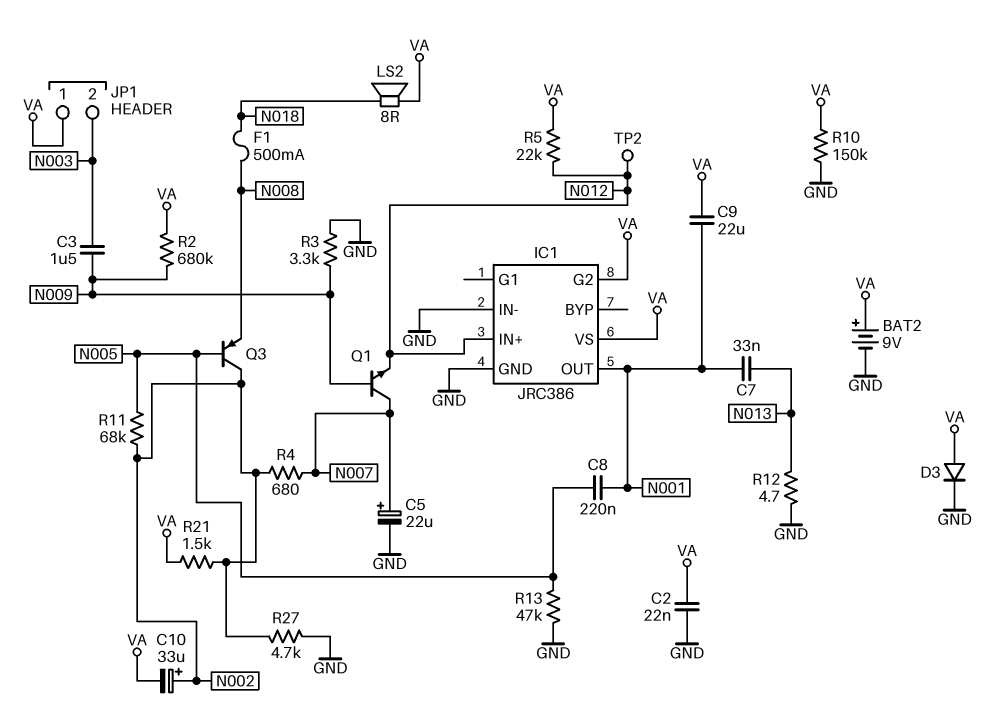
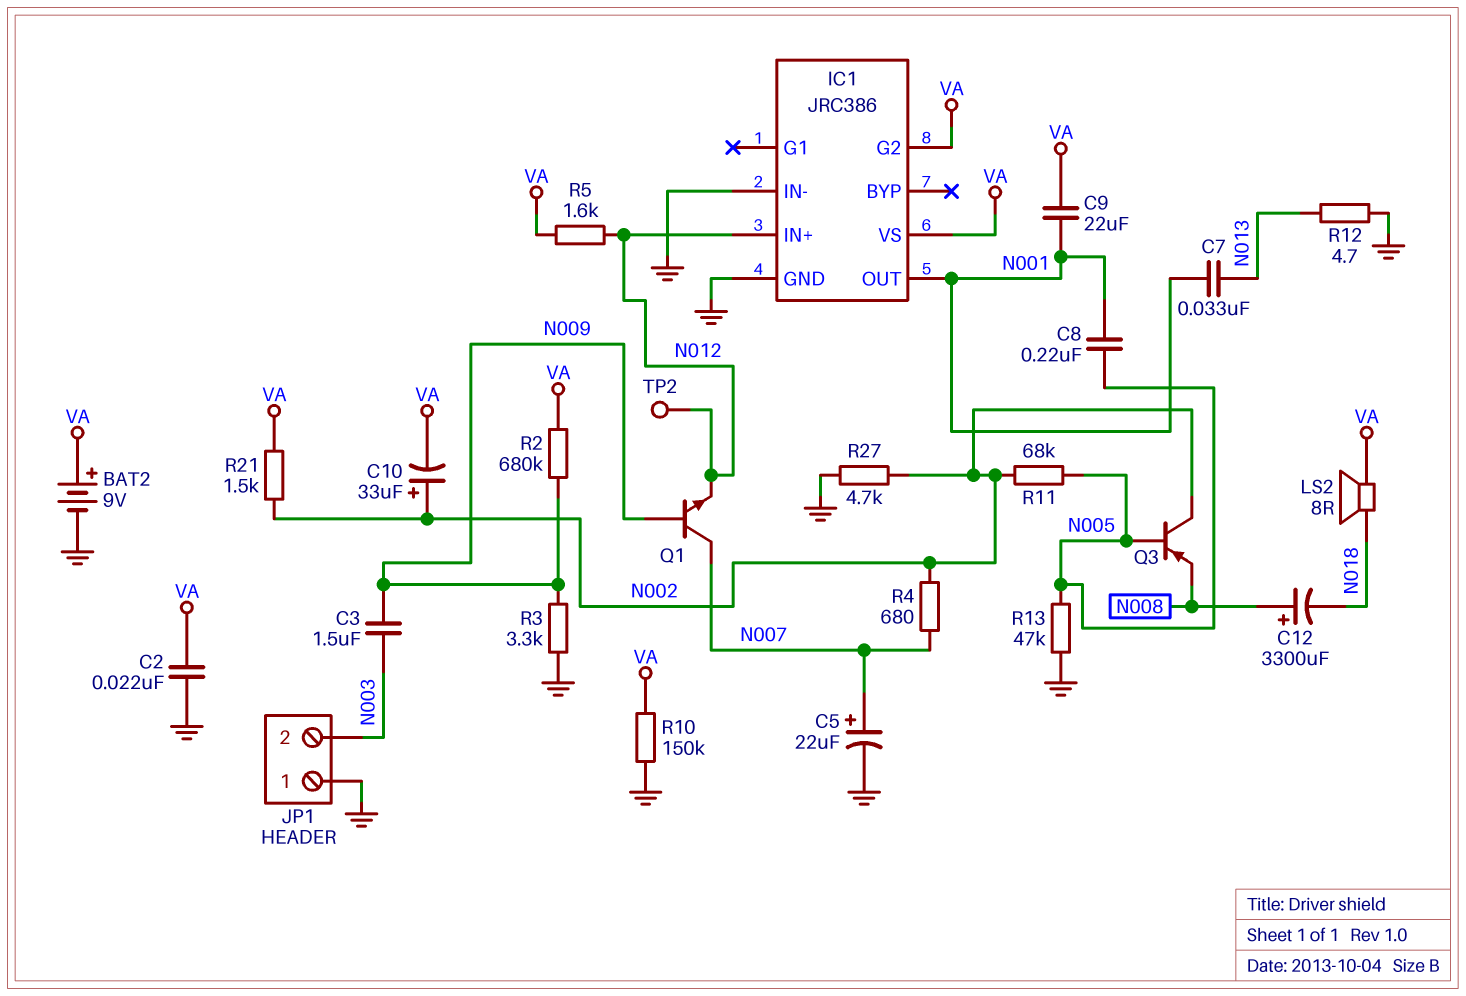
C12: none -> 3300uF (plus N008, minus N018)
D3: diode (A VA, K GND) -> none
F1: 500mA (N008, N018) -> none
JP1 pin 1: VA -> GND
R5: 22k (N012, VA) -> 1.6k (N012, VA)

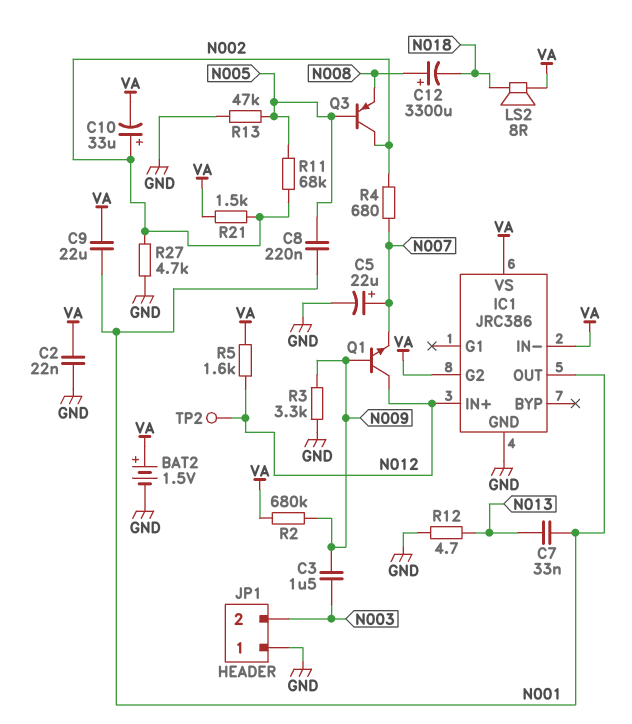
BAT2: 9V (plus VA, minus GND) -> 1.5V (plus VA, minus GND)
IC1 pin IN-: GND -> VA
Q1: NPN (B N009, C N007, E N012) -> NPN (B N009, C N012, E N007)
R10: 150k (GND, VA) -> none

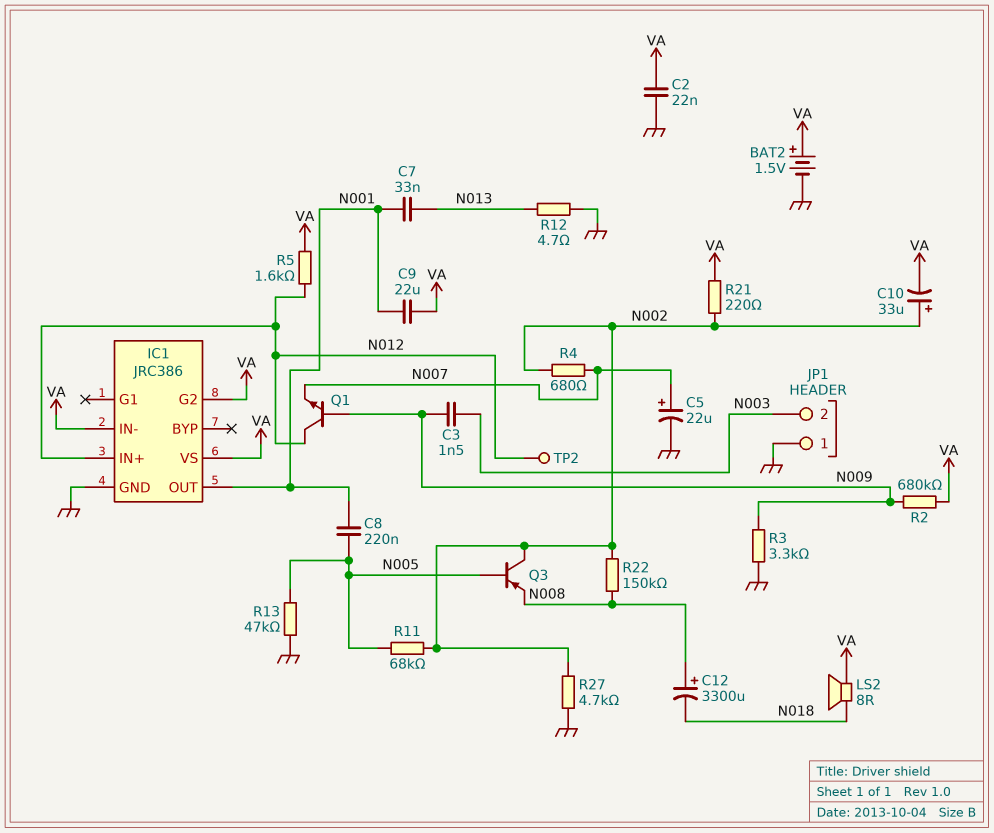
C3: 1.5uF (N003, N009) -> 1.5nF (N003, N009)
R21: 1.5k (N002, VA) -> 220 (N002, VA)
R22: none -> 150k (N002, N008)

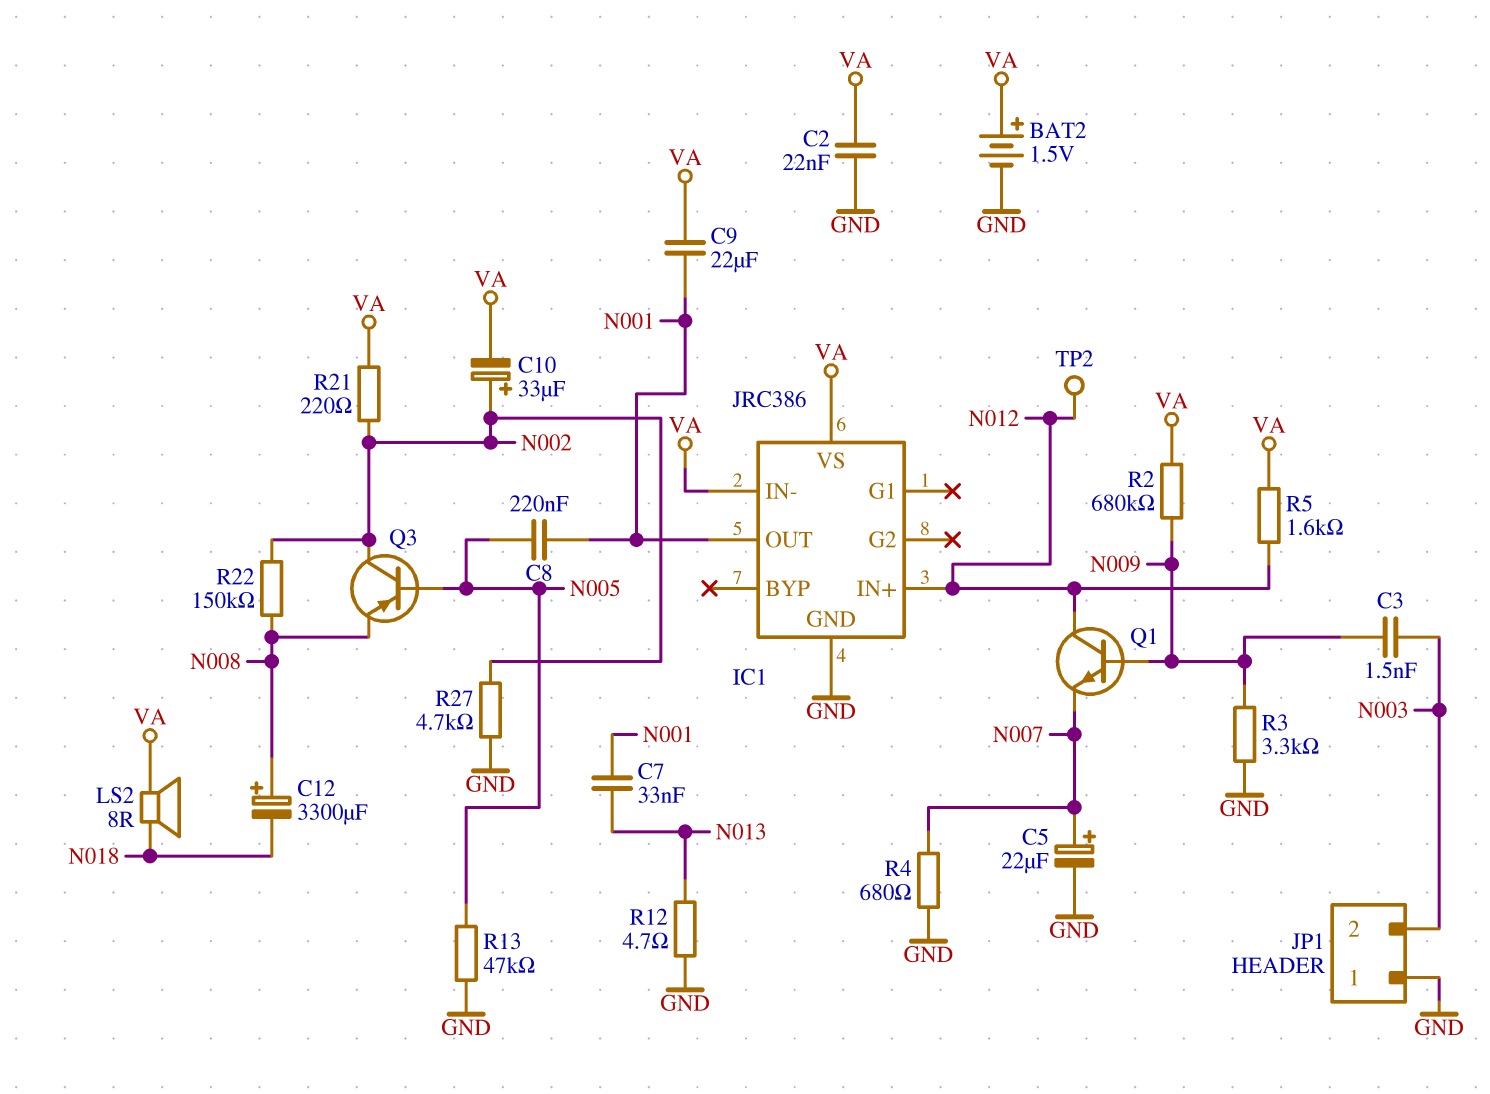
IC1 pin G2: VA -> none
R4: 680 (N002, N007) -> 680 (GND, N007)
R11: 68k (N002, N005) -> none

